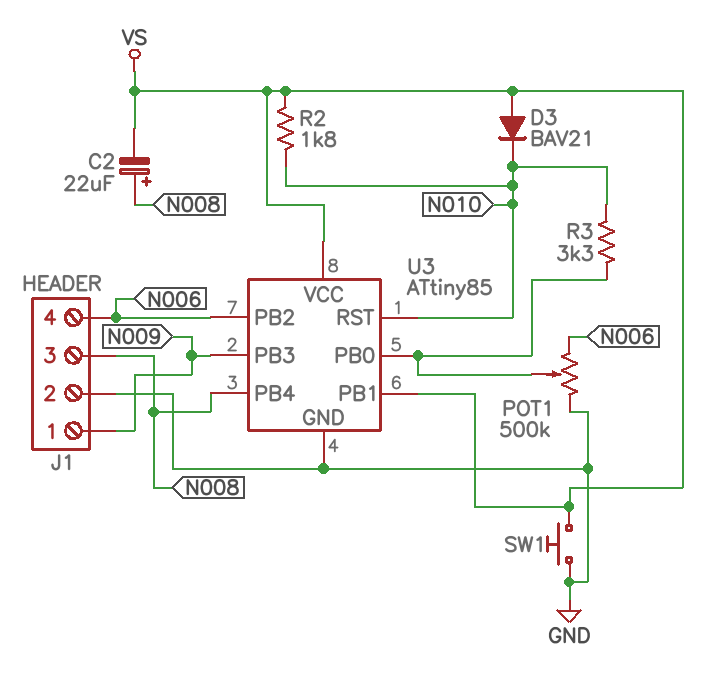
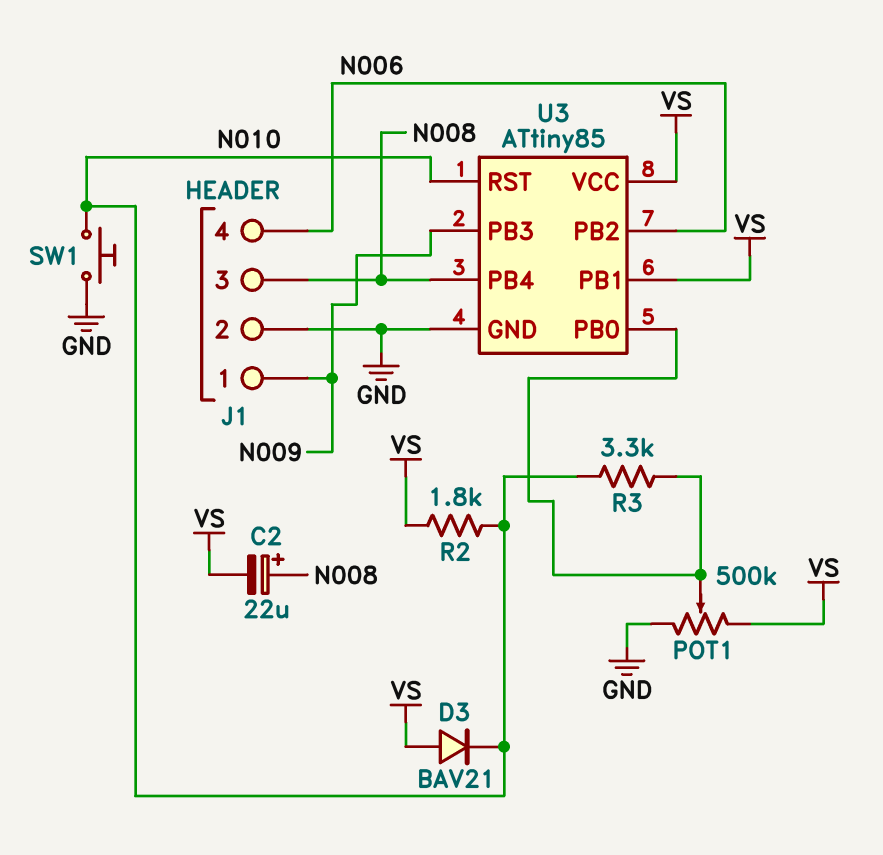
POT1: 500k (GND, N006, wiper U3/PB0) -> 500k (GND, VS, wiper U3/PB0)
SW1: button (GND, VS) -> button (GND, N010)

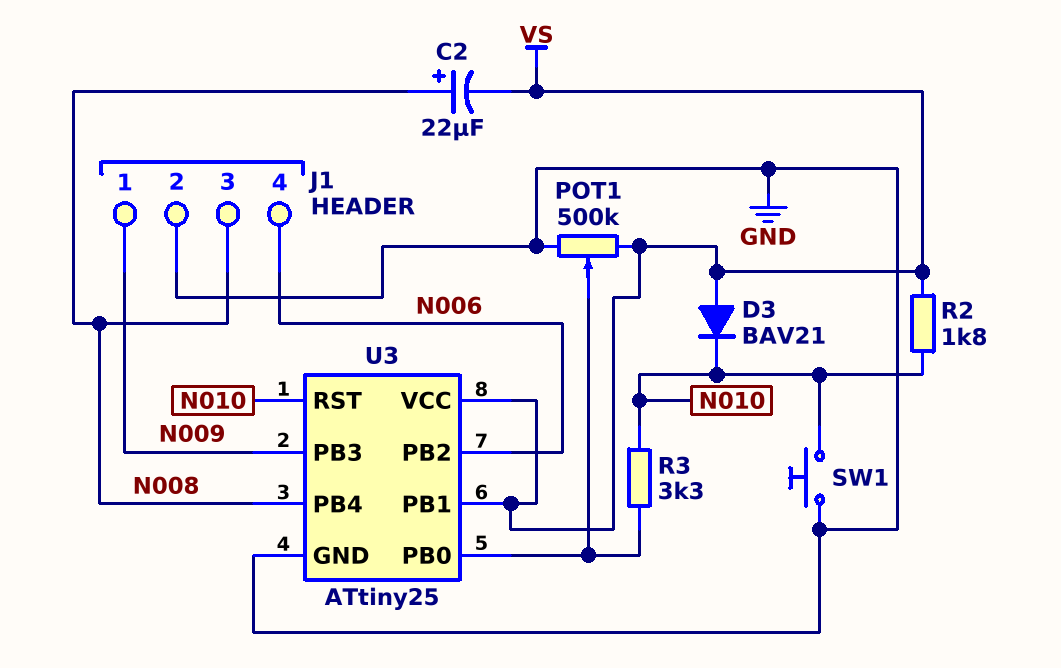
U3: ATtiny85 -> ATtiny25

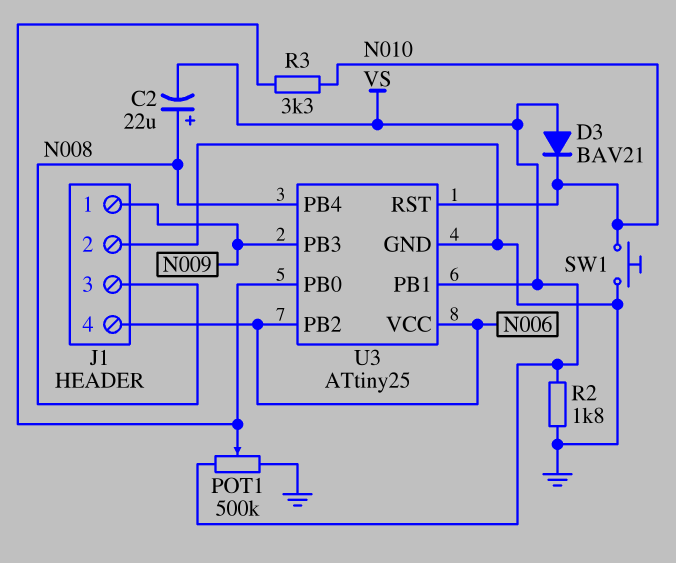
R2: 1.8k (N010, VS) -> 1.8k (GND, VS)
U3 pin VCC: VS -> N006

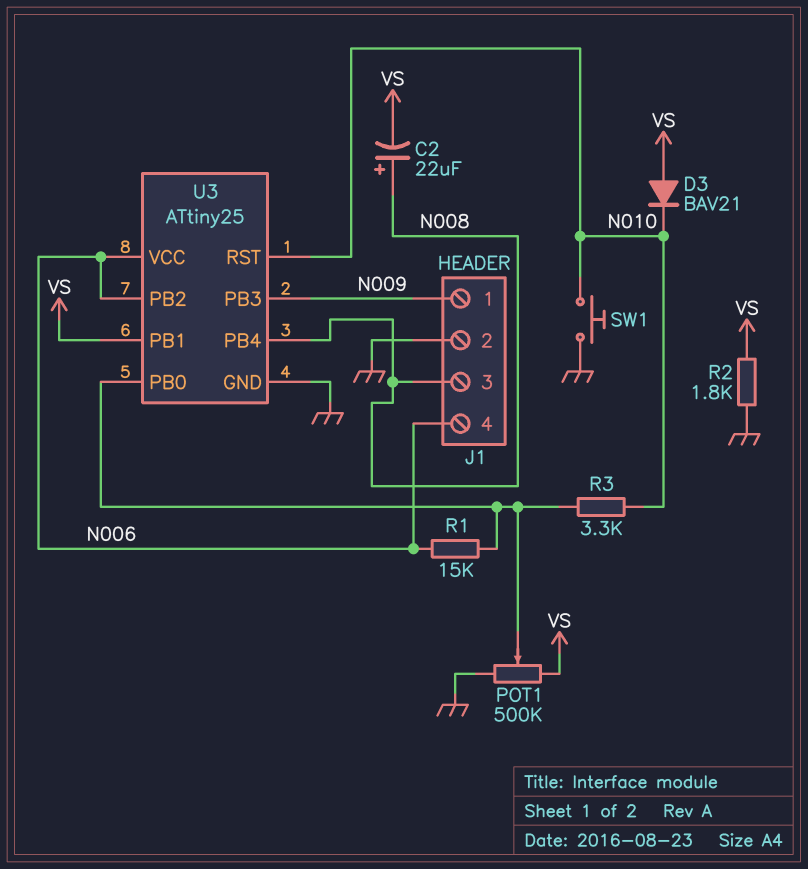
R1: none -> 15k (N006, U3/PB0)

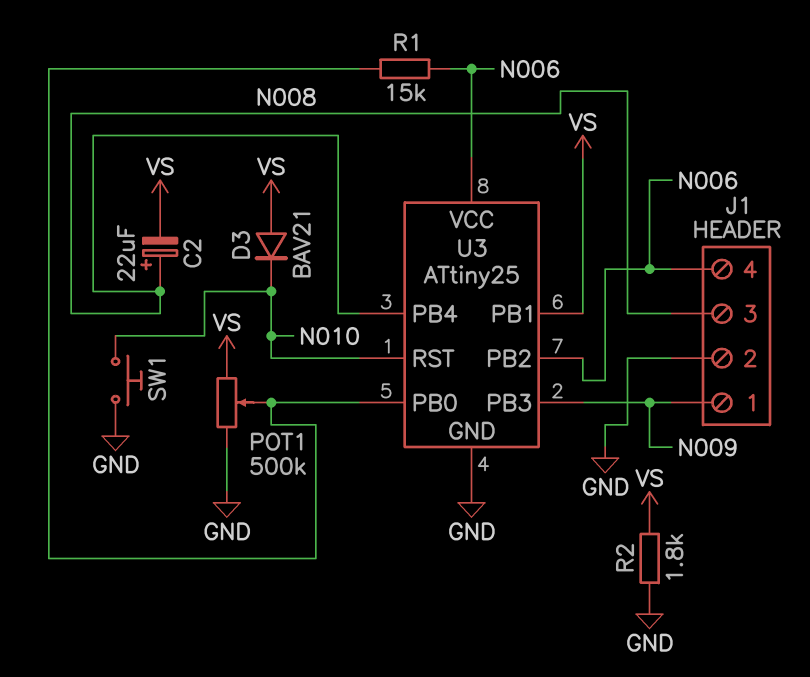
R3: 3.3k (N010, U3/PB0) -> none

